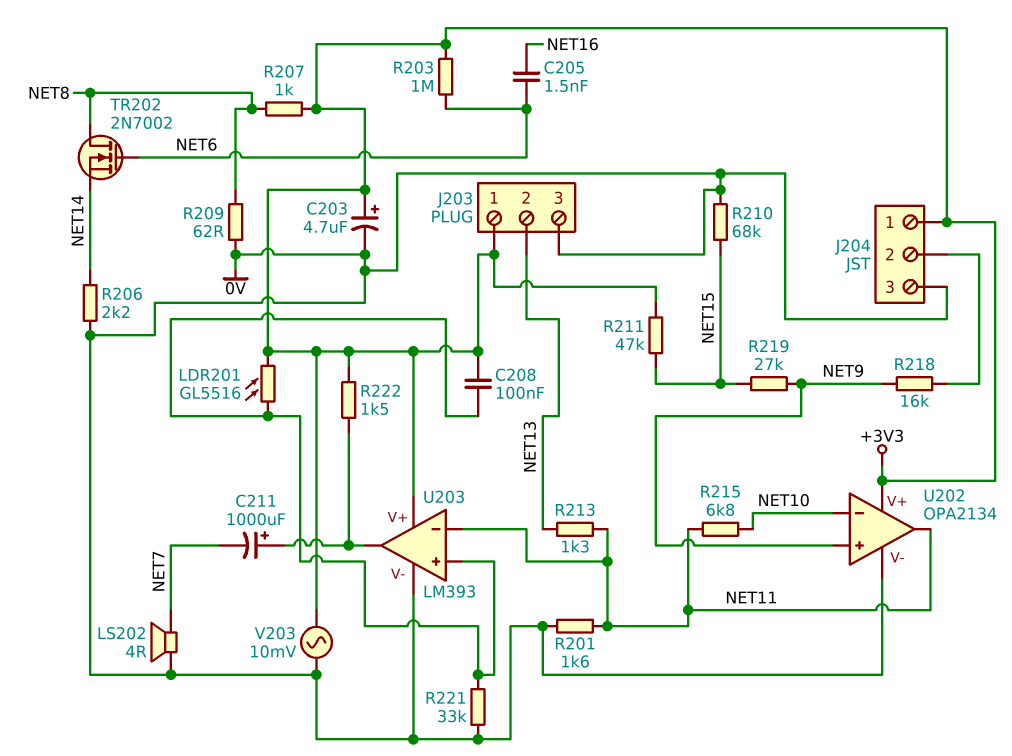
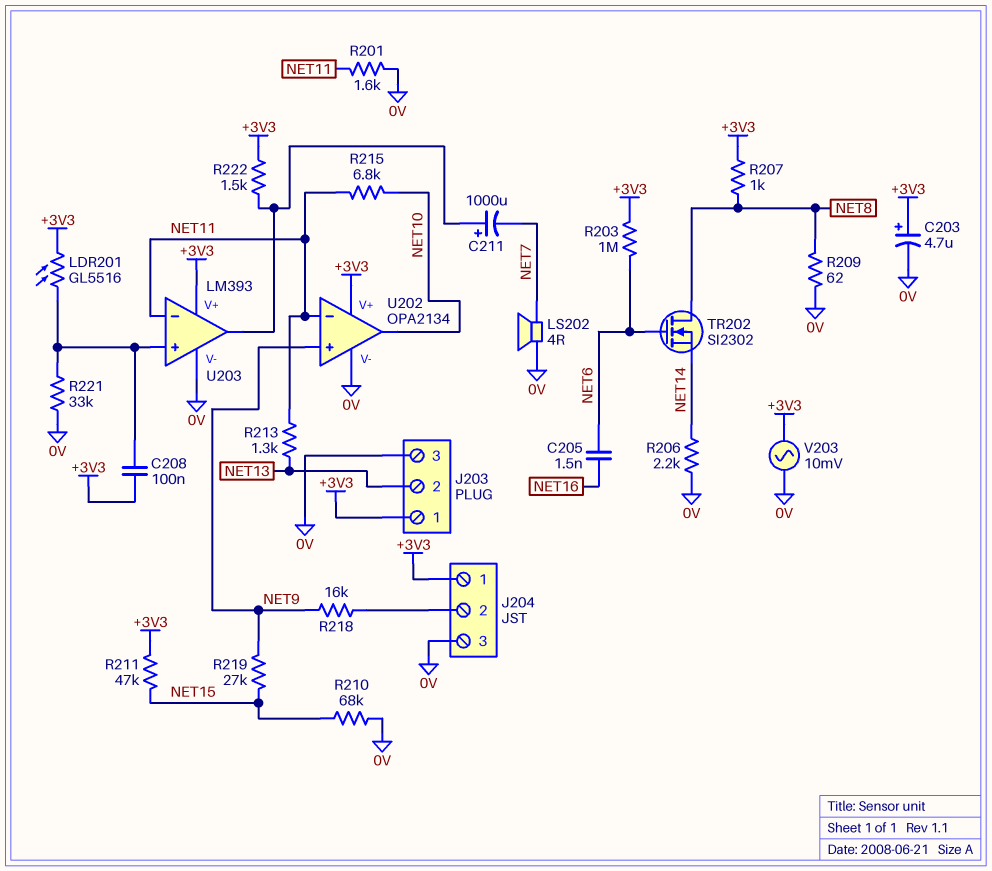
TR202: NMOS 2N7002 (G NET6, D NET8, S NET14) -> NMOS SI2302 (G NET6, D NET8, S NET14)
U202 pin in-: NET10 -> NET11
U202 pin out: NET11 -> NET10

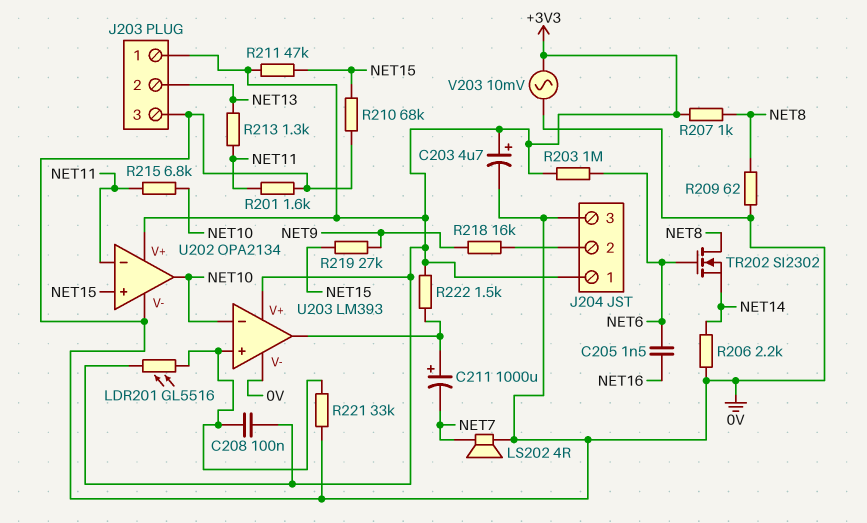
U202 pin in+: NET9 -> NET15
U203 pin in-: NET11 -> NET10

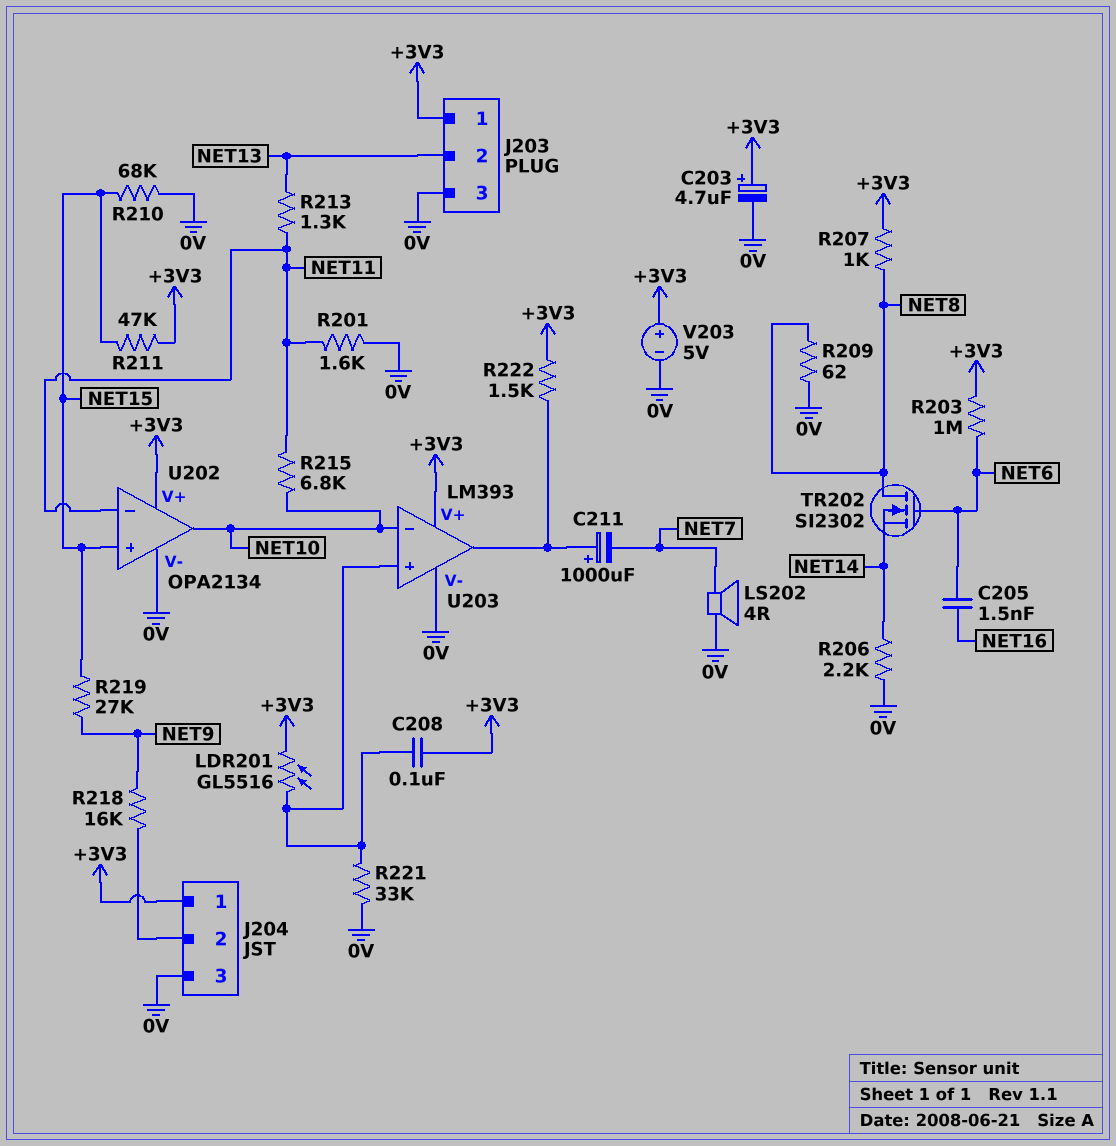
V203: AC 10mV (+3V3, 0V) -> 5V (plus +3V3, minus 0V)

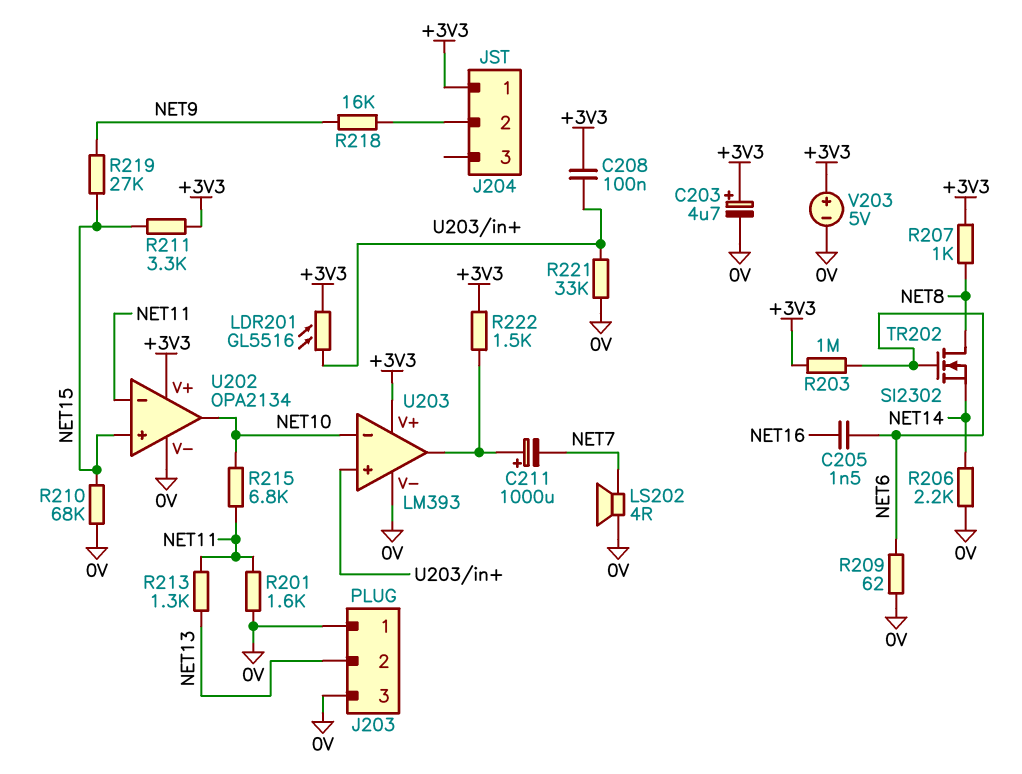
J203 pin 1: +3V3 -> 0V
J204 pin 3: 0V -> none
R209: 62 (0V, NET8) -> 62 (0V, NET6)
R211: 47k (+3V3, NET15) -> 3.3k (+3V3, NET15)

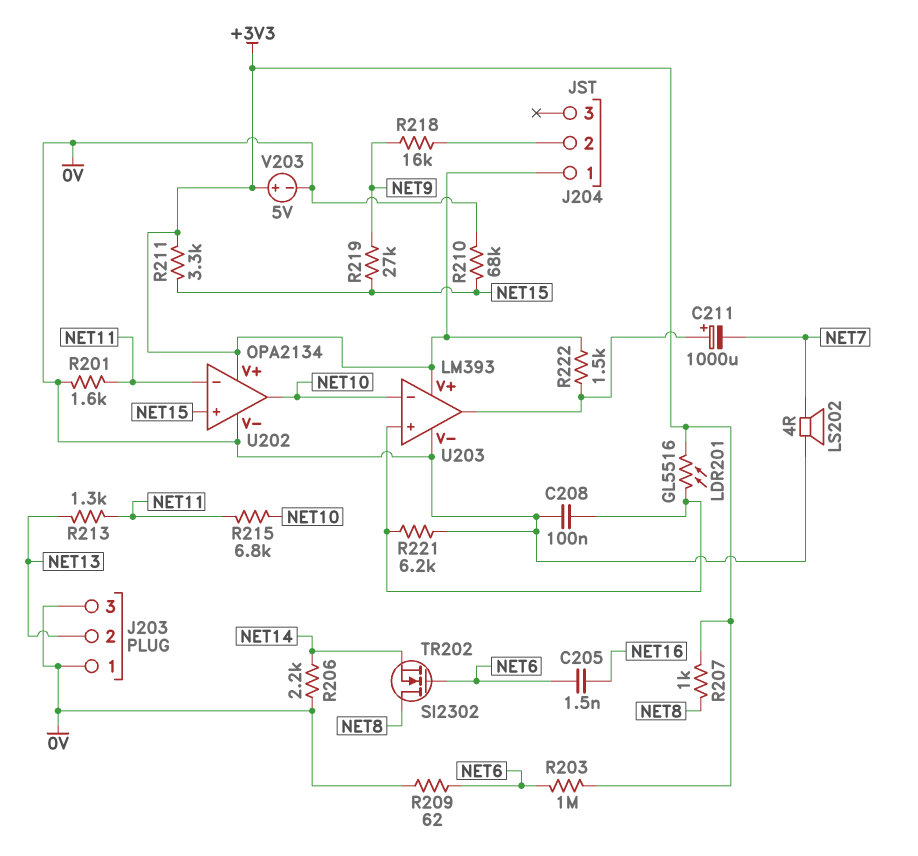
C203: 4.7uF (plus +3V3, minus 0V) -> none
C208: 100nF (+3V3, U203/in+) -> 100nF (0V, U203/in+)
R221: 33k (0V, U203/in+) -> 6.2k (0V, U203/in+)

